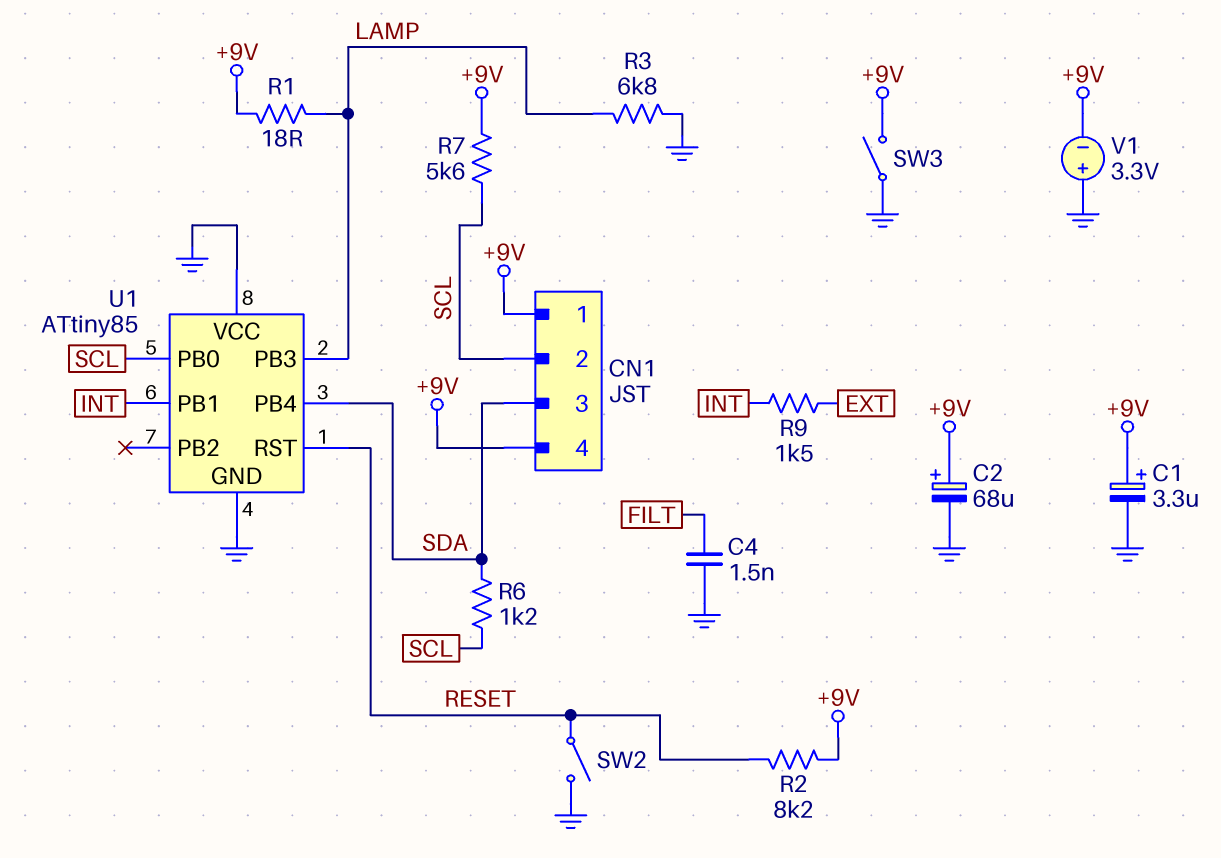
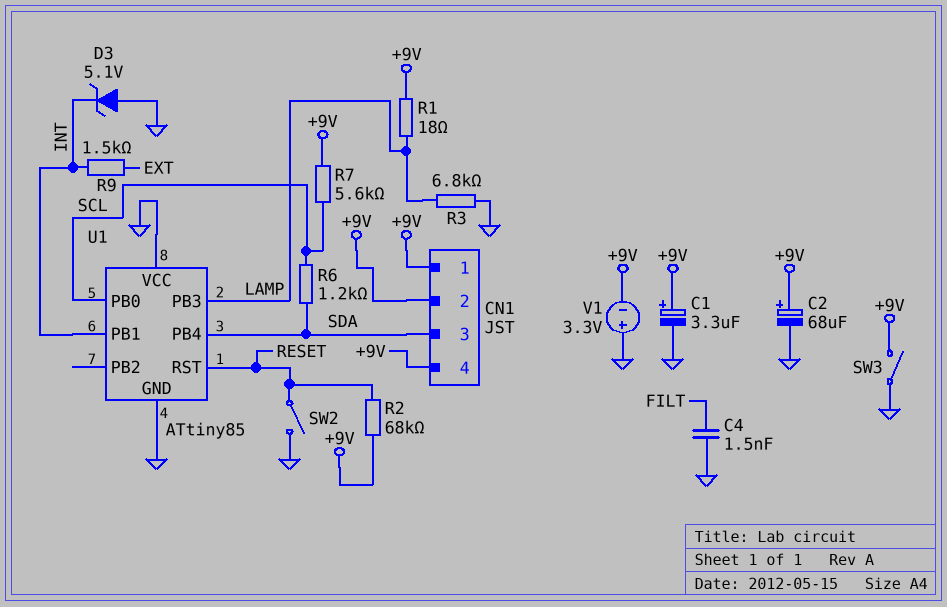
CN1 pin 2: SCL -> +9V
D3: none -> zener 5.1V (A GND, K INT)
R2: 8.2k (+9V, RESET) -> 68k (+9V, RESET)

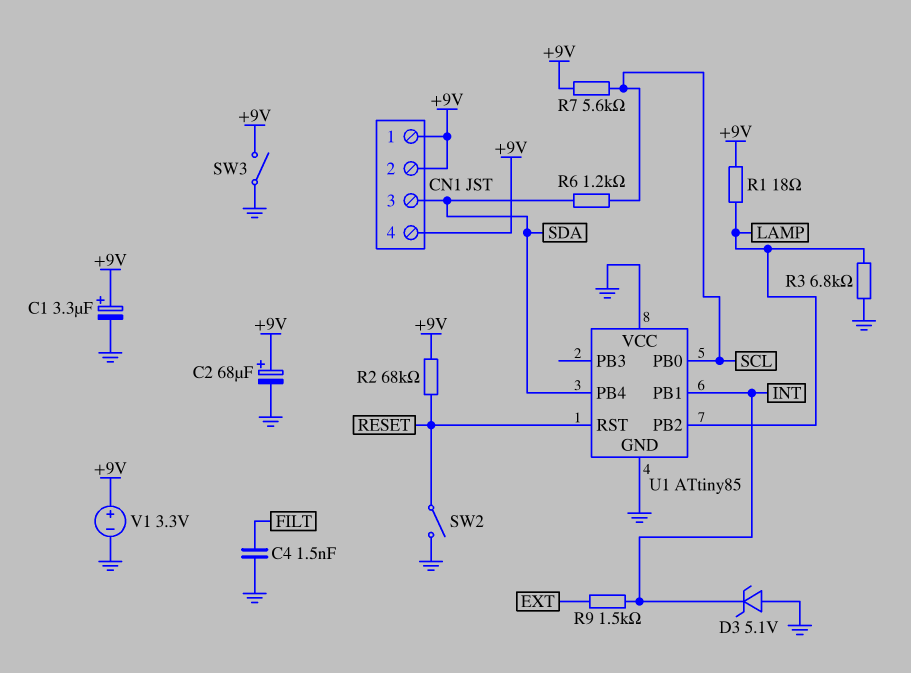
U1 pin PB2: none -> LAMP
U1 pin PB3: LAMP -> none
V1: 3.3V (plus GND, minus +9V) -> 3.3V (plus +9V, minus GND)

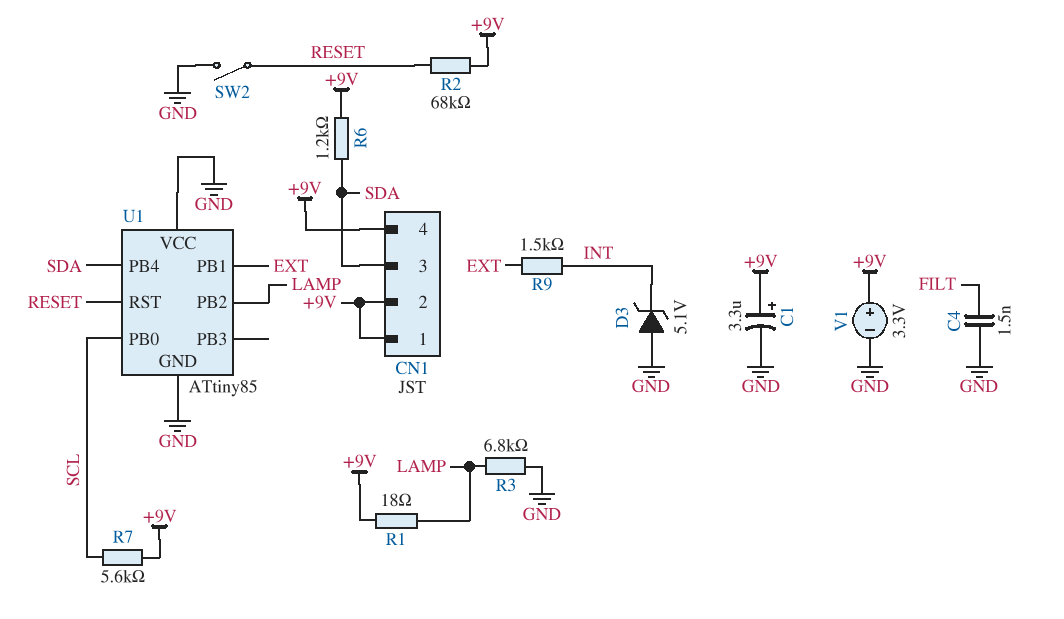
C2: 68uF (plus +9V, minus GND) -> none
R6: 1.2k (SCL, SDA) -> 1.2k (+9V, SDA)
SW3: switch (+9V, GND) -> none
U1 pin PB1: INT -> EXT

